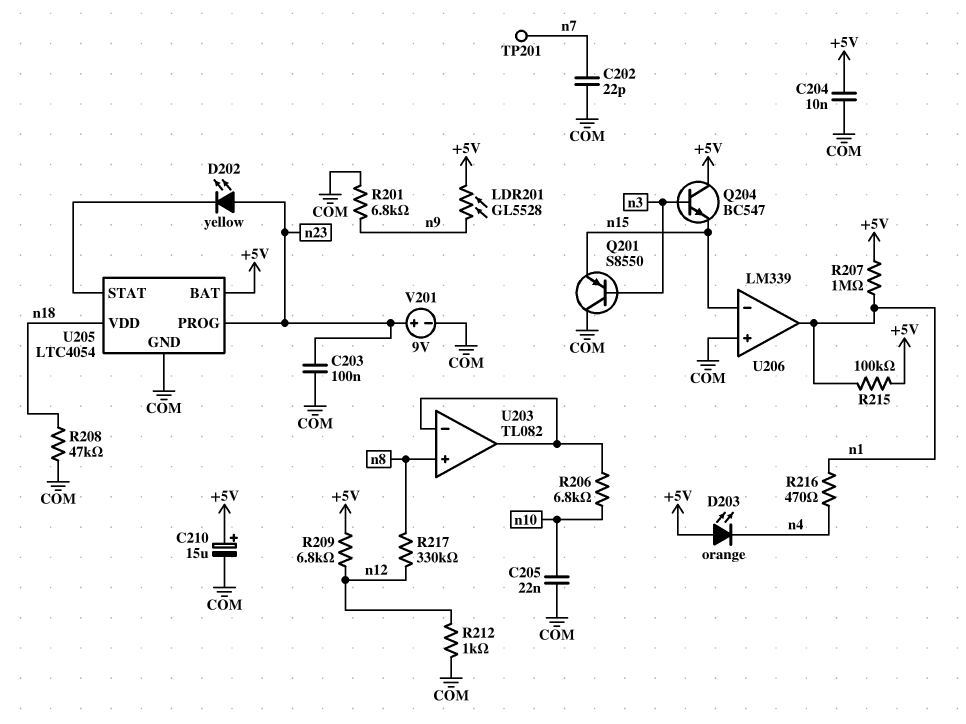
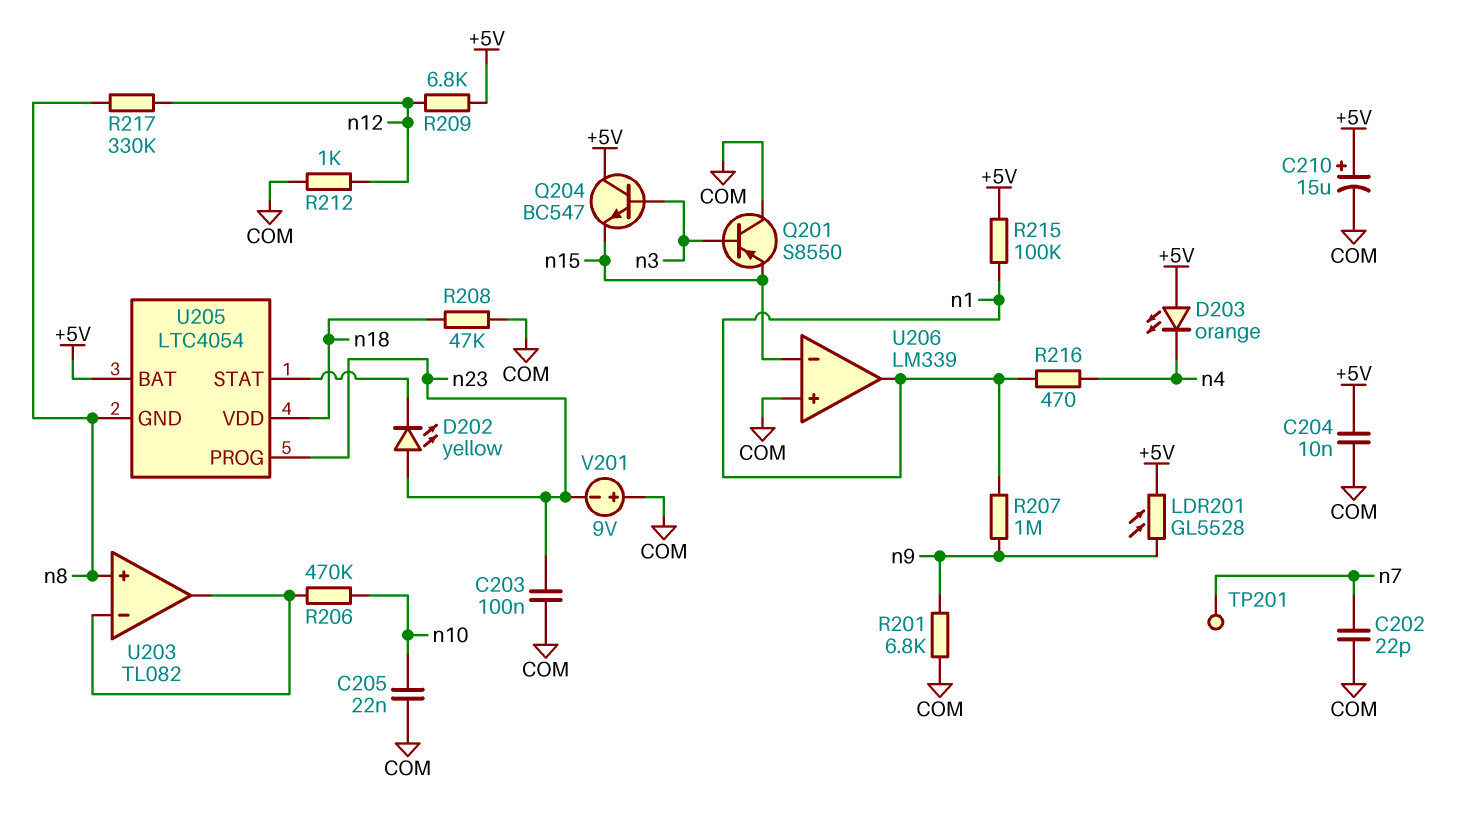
R206: 6.8k (U203/in-, n10) -> 470k (U203/in-, n10)
R207: 1M (+5V, n1) -> 1M (n1, n9)
U205 pin GND: COM -> n8
V201: 9V (plus n23, minus COM) -> 9V (plus COM, minus n23)

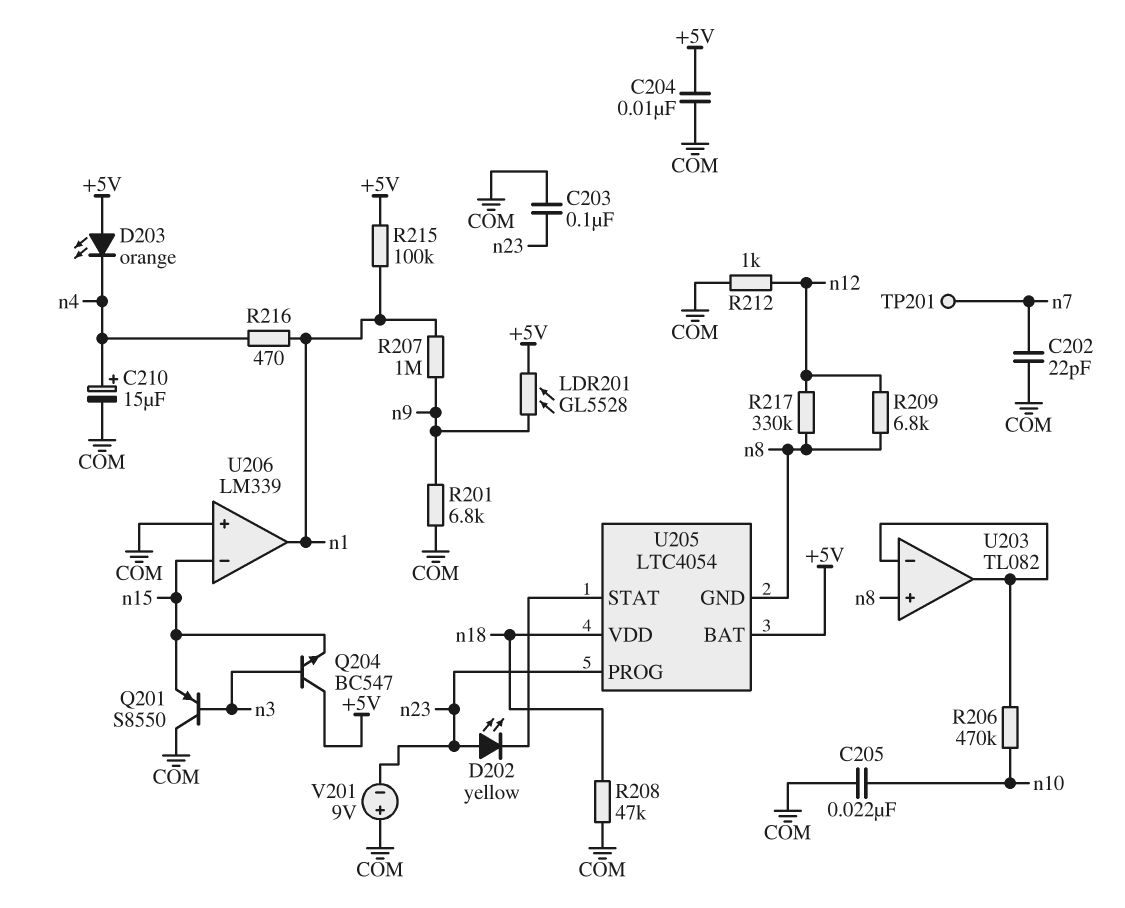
C210: 15uF (plus +5V, minus COM) -> 15uF (plus n4, minus COM)
R209: 6.8k (+5V, n12) -> 6.8k (n8, n12)

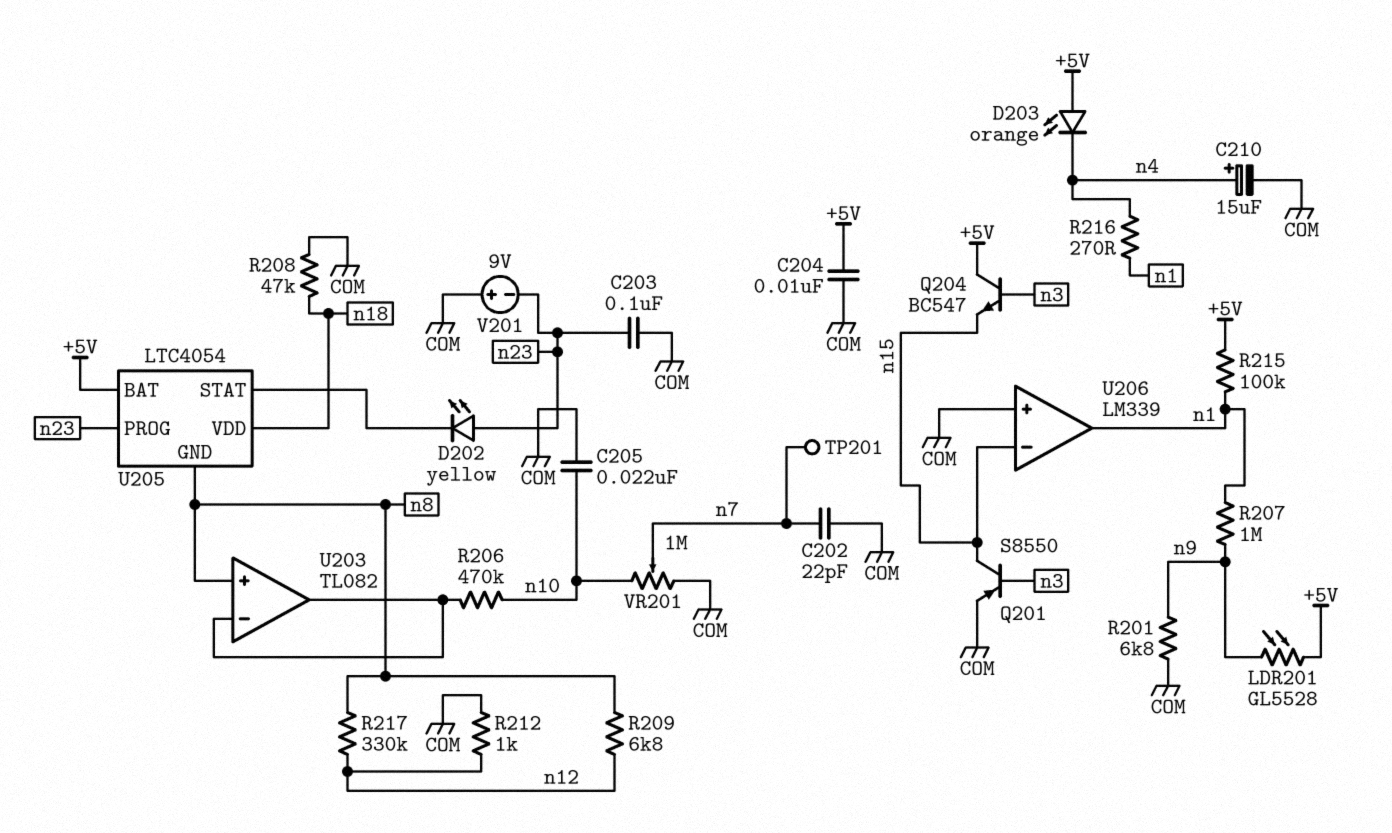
Q201: PNP S8550 (B n3, C COM, E n15) -> PNP S8550 (B n3, C n15, E COM)
R216: 470 (n1, n4) -> 270 (n1, n4)
VR201: none -> 1M (COM, n10, wiper n7)

